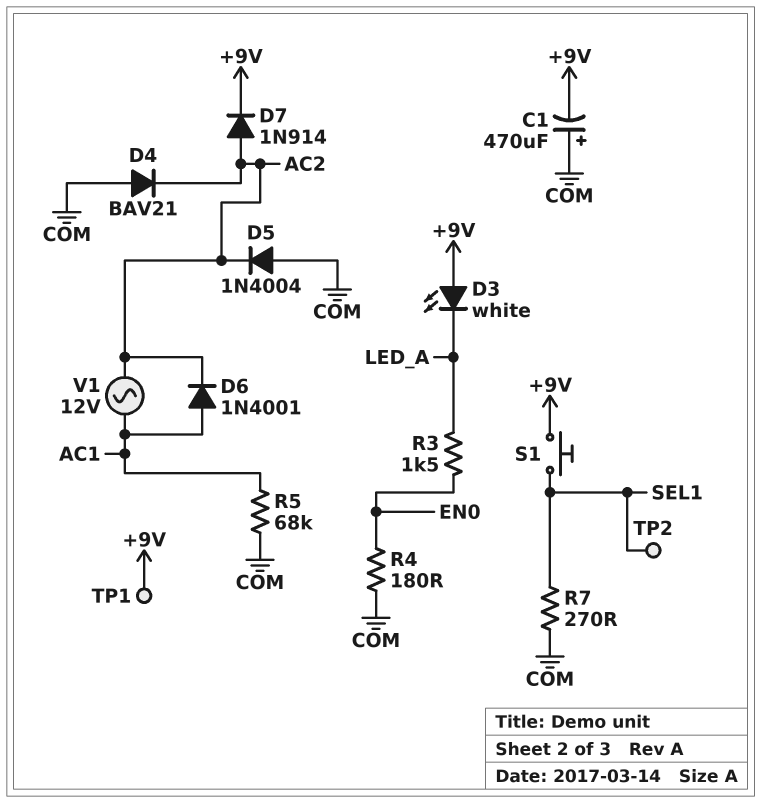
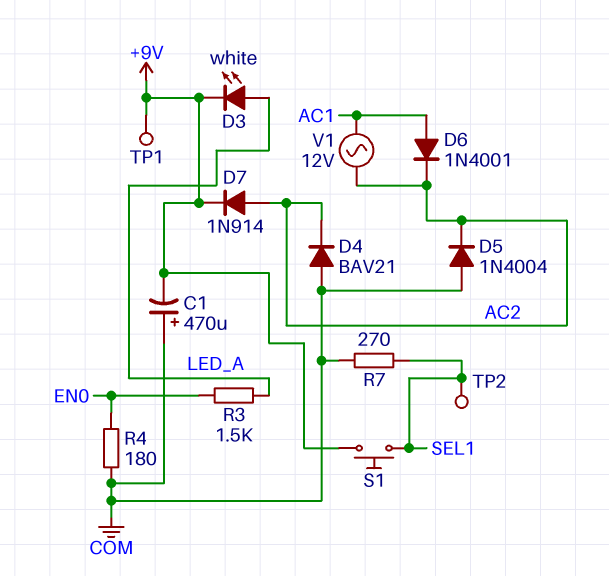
D3: LED white (A +9V, K LED_A) -> LED white (A LED_A, K +9V)
R5: 68k (AC1, COM) -> none

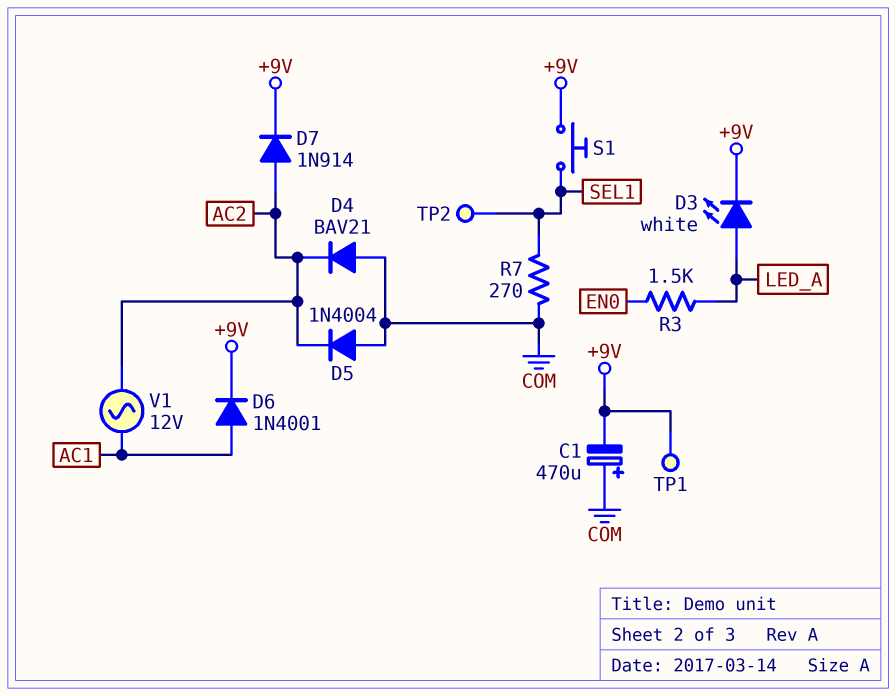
D6: diode 1N4001 (A AC1, K AC2) -> diode 1N4001 (A AC1, K +9V)
R4: 180 (COM, EN0) -> none

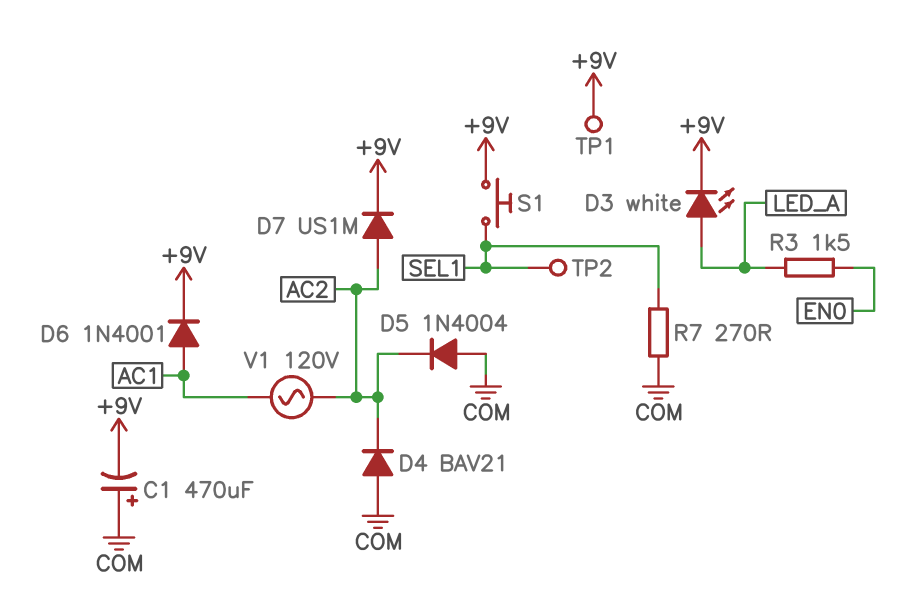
D7: diode 1N914 (A AC2, K +9V) -> diode US1M (A AC2, K +9V)
V1: AC 12V (AC1, AC2) -> AC 120V (AC1, AC2)

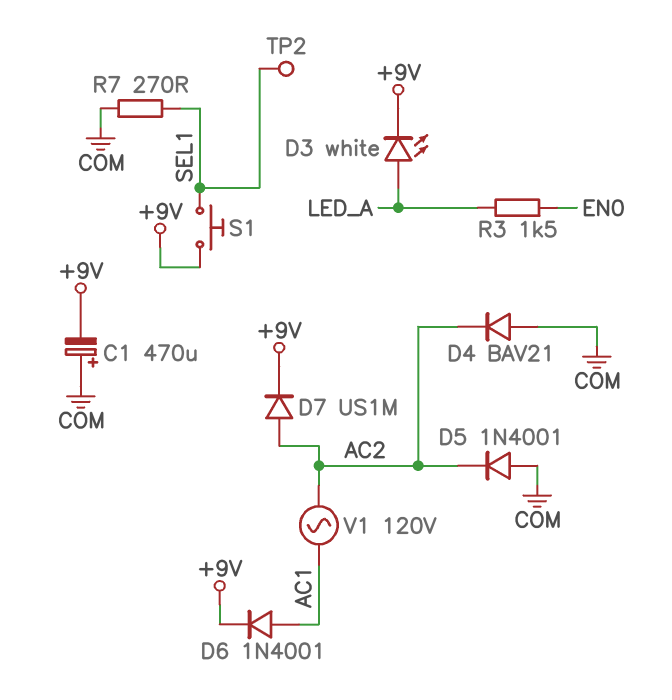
D5: diode 1N4004 (A COM, K AC2) -> diode 1N4001 (A COM, K AC2)
TP1: test point (+9V) -> none

